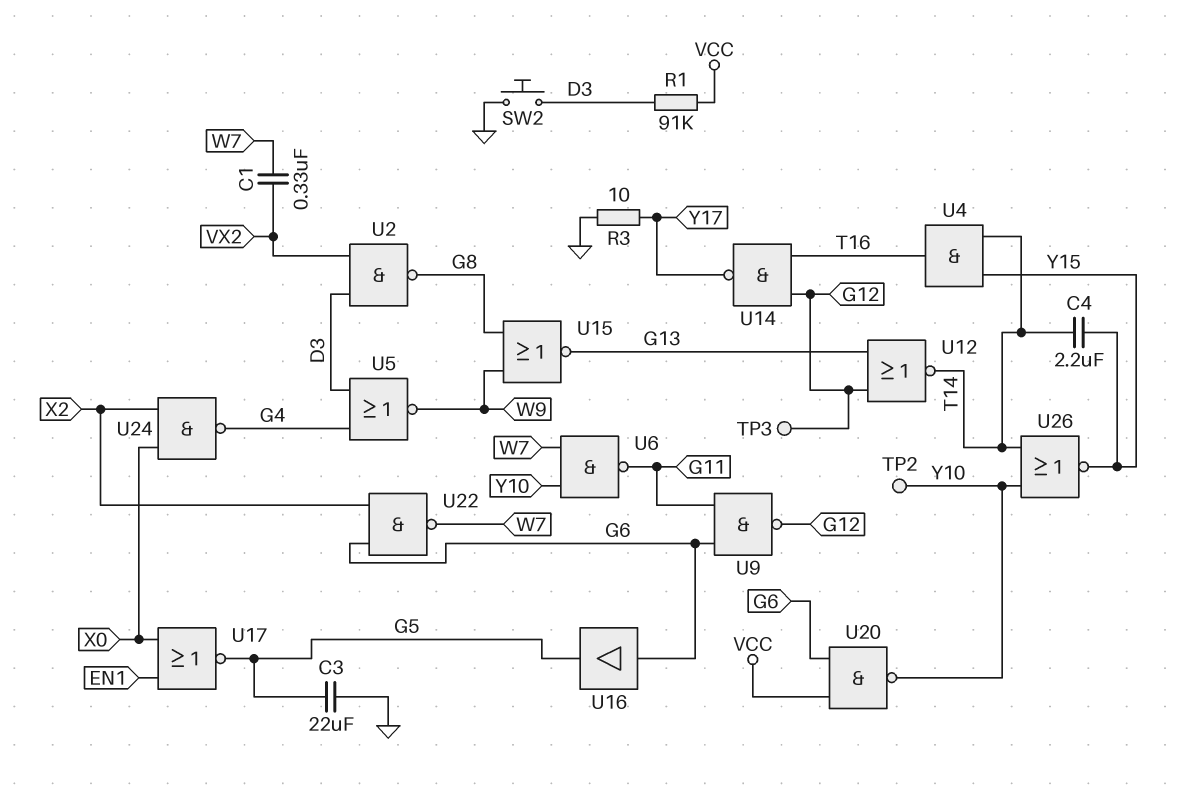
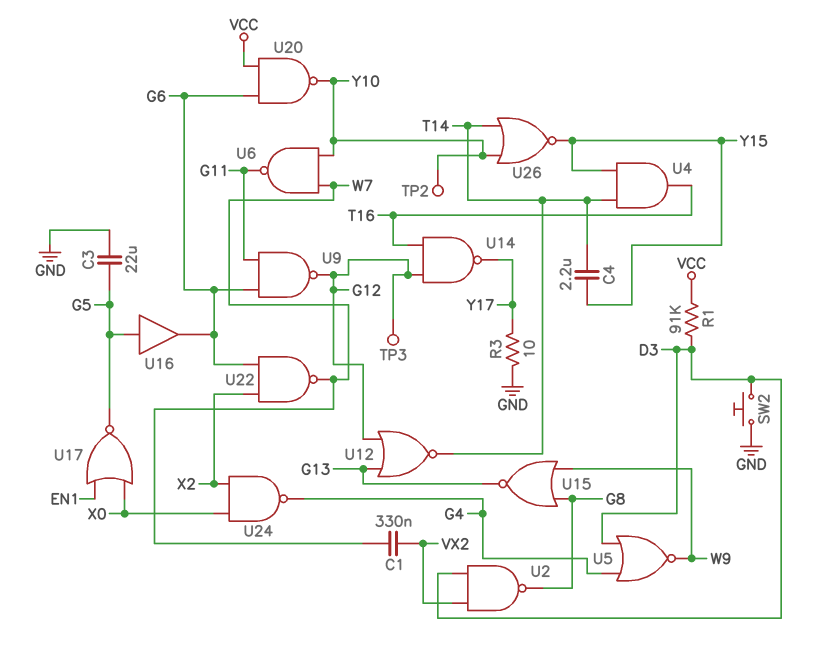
U16: buffer (in G6, out G5) -> buffer (in G5, out G6)

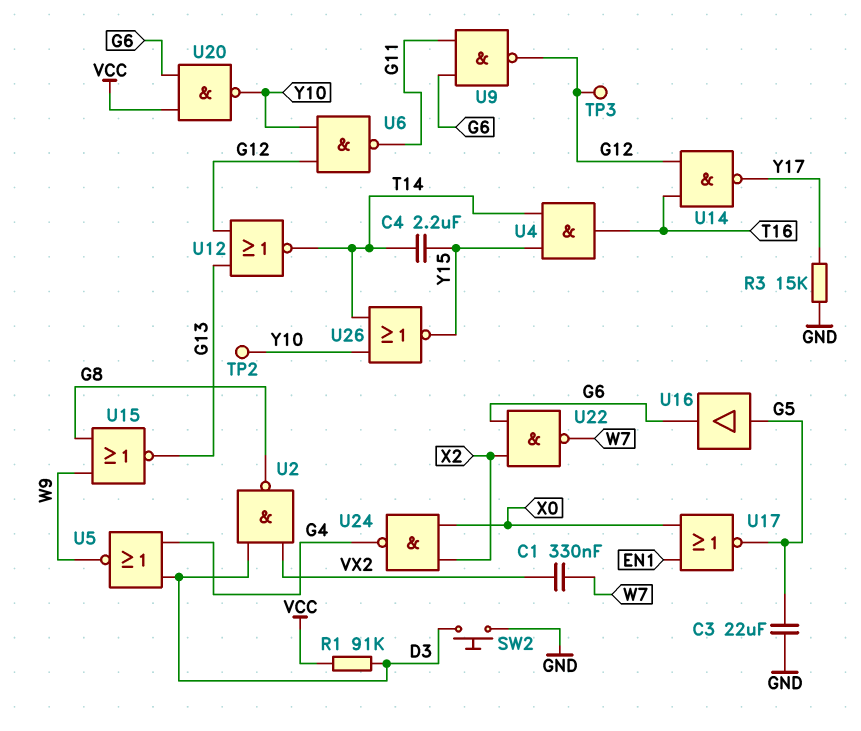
R3: 10 (GND, Y17) -> 15k (GND, Y17)
U6: NAND (in W7, in Y10, out G11) -> NAND (in G12, in Y10, out G11)

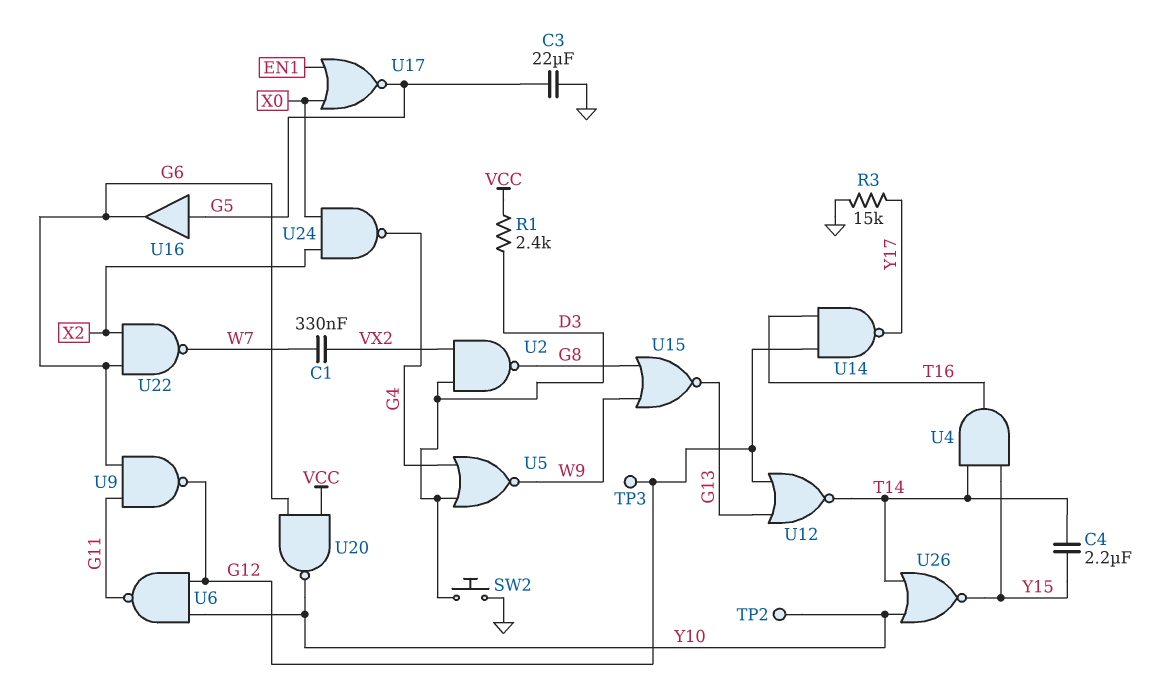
R1: 91k (D3, VCC) -> 2.4k (D3, VCC)

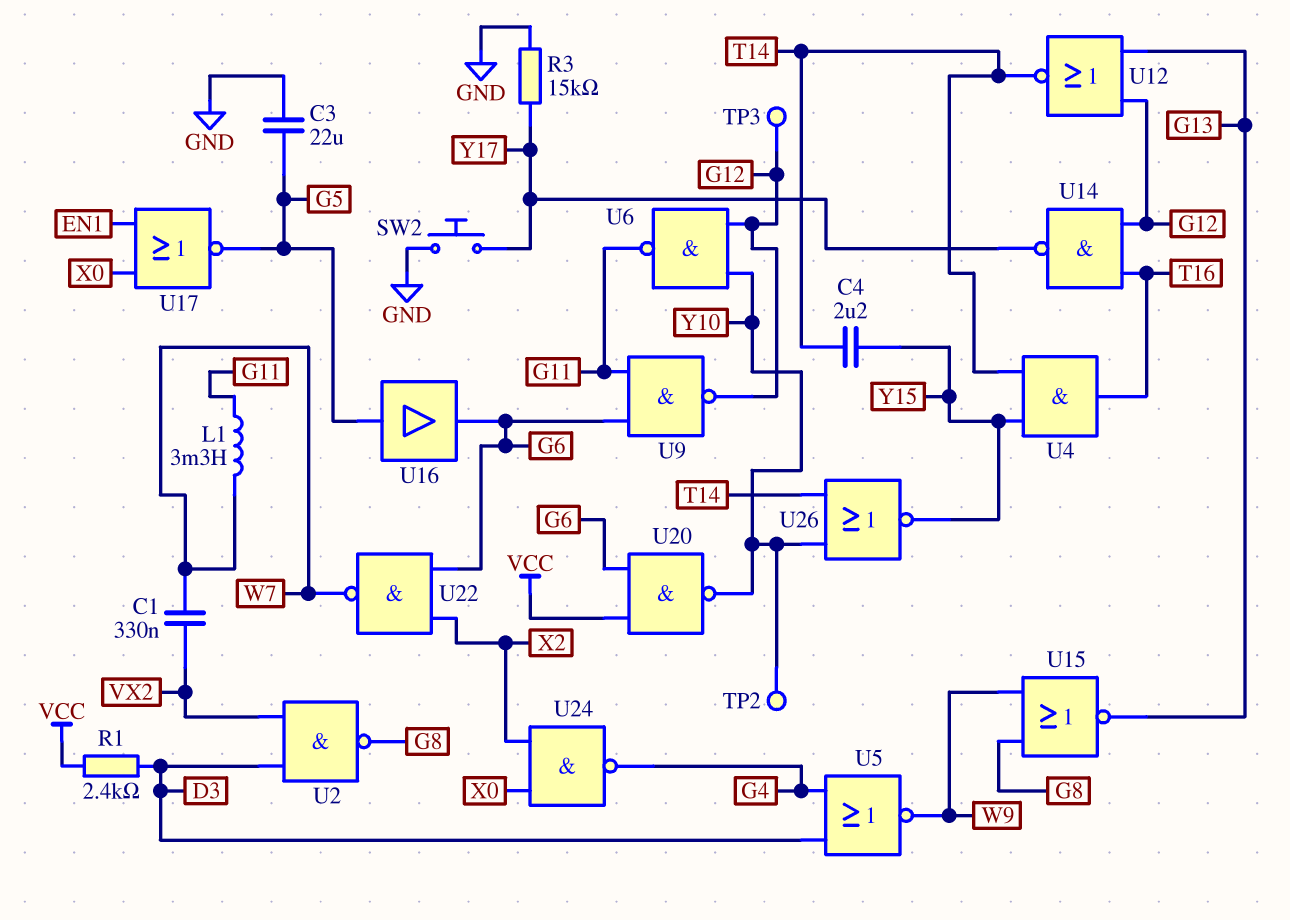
L1: none -> 3.3mH (G11, W7)
SW2: button (D3, GND) -> button (GND, Y17)

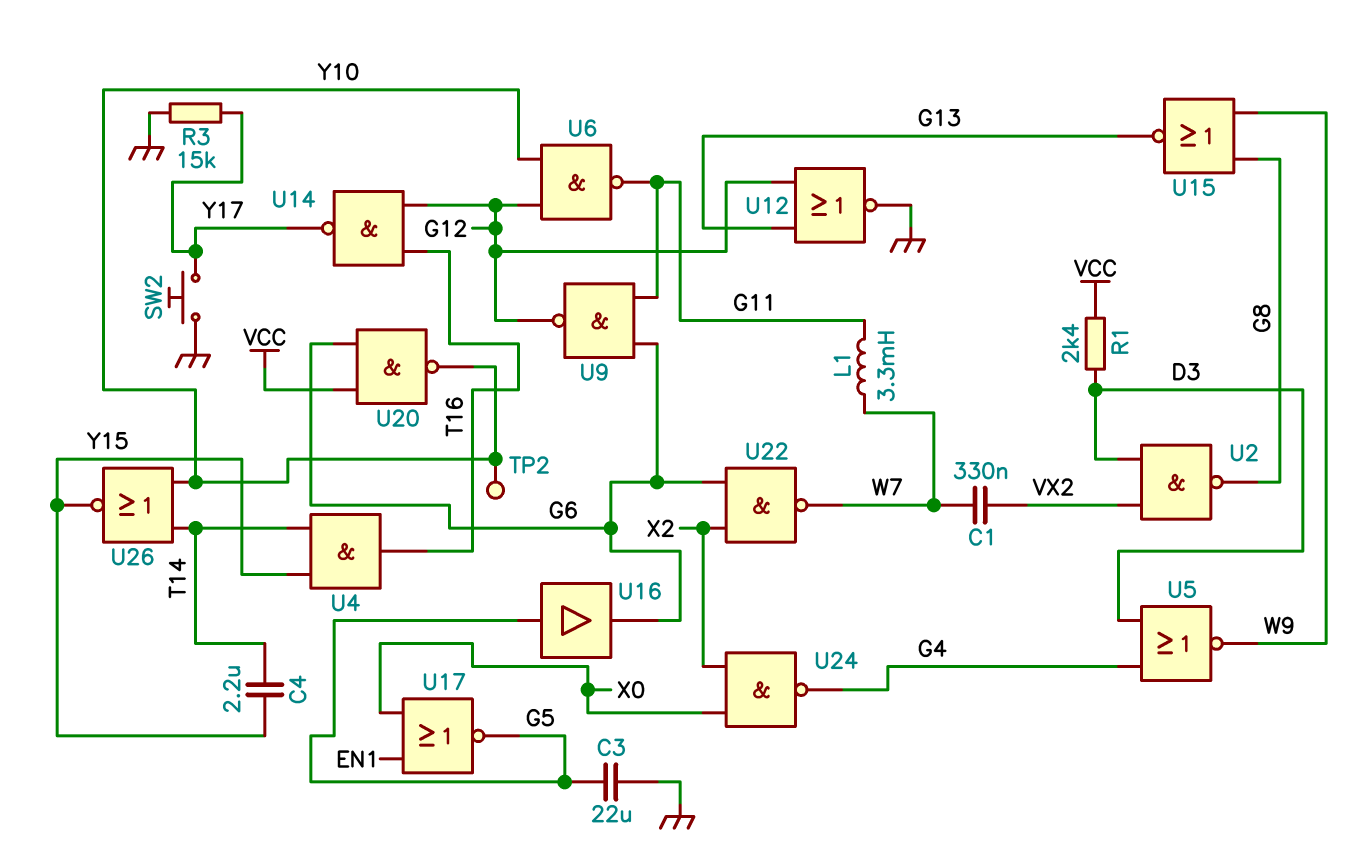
TP3: test point (G12) -> none
U12: NOR (in G12, in G13, out T14) -> NOR (in G12, in G13, out GND)

